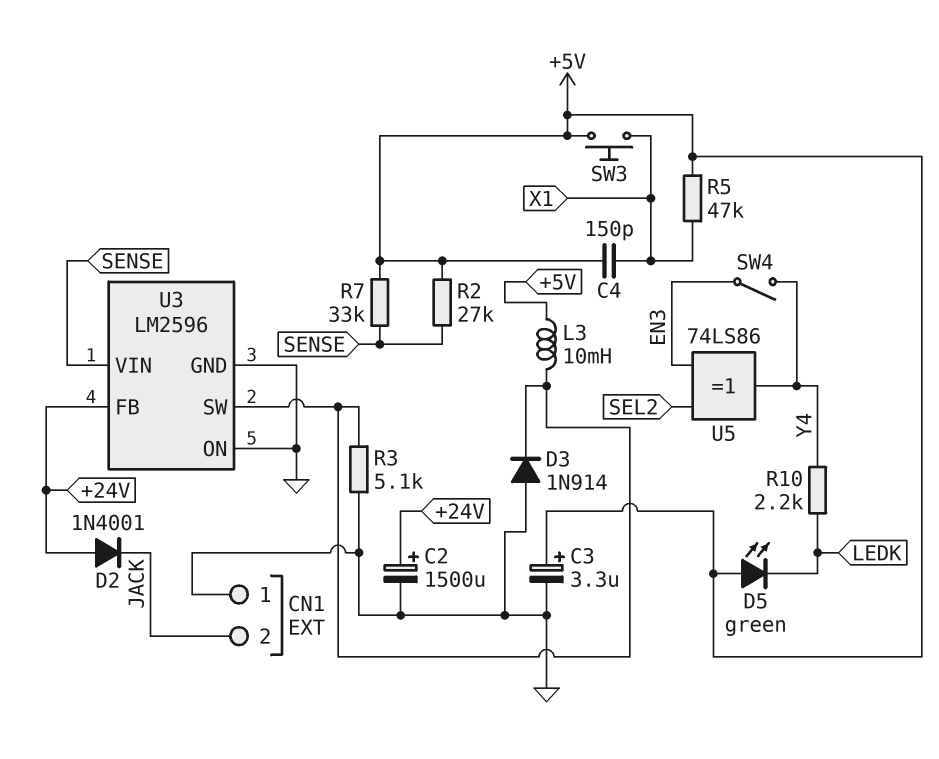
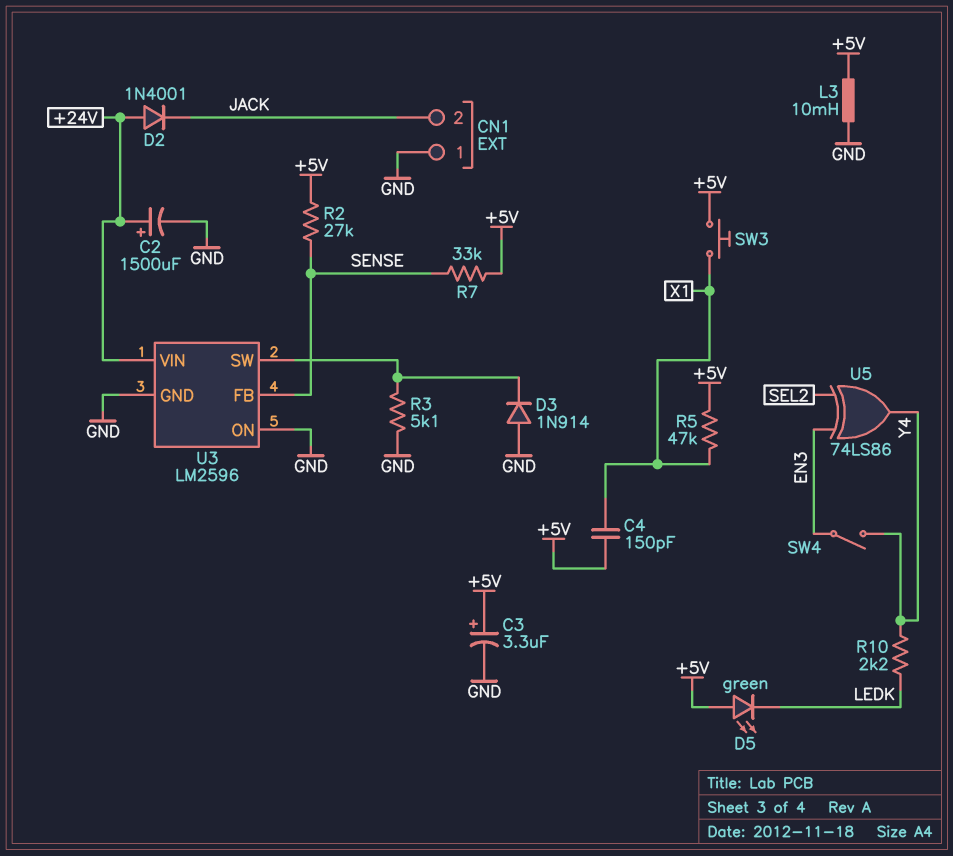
L3: 10mH (+5V, U3/SW) -> 10mH (+5V, GND)
U3 pin FB: +24V -> SENSE
U3 pin VIN: SENSE -> +24V

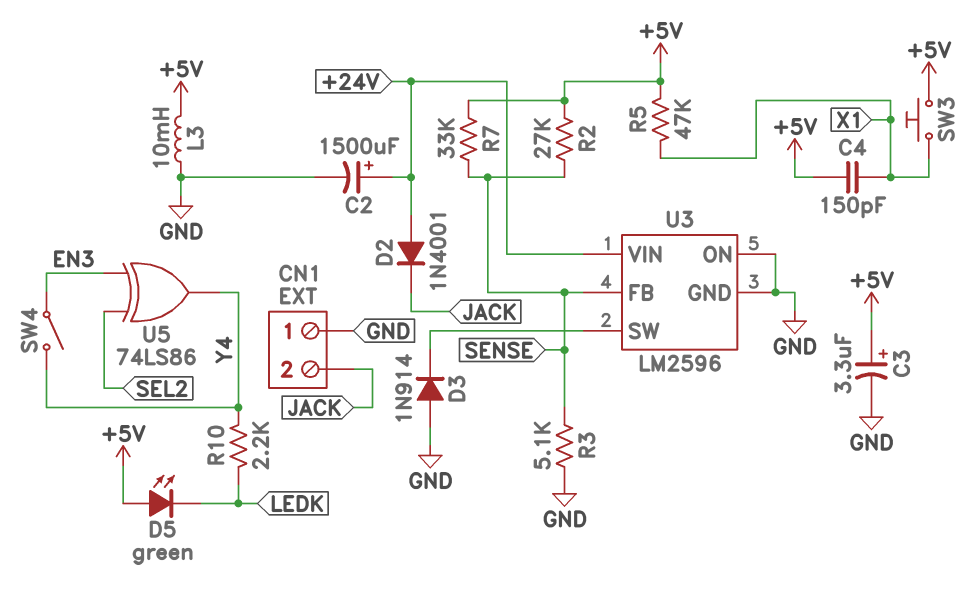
R3: 5.1k (GND, U3/SW) -> 5.1k (GND, SENSE)

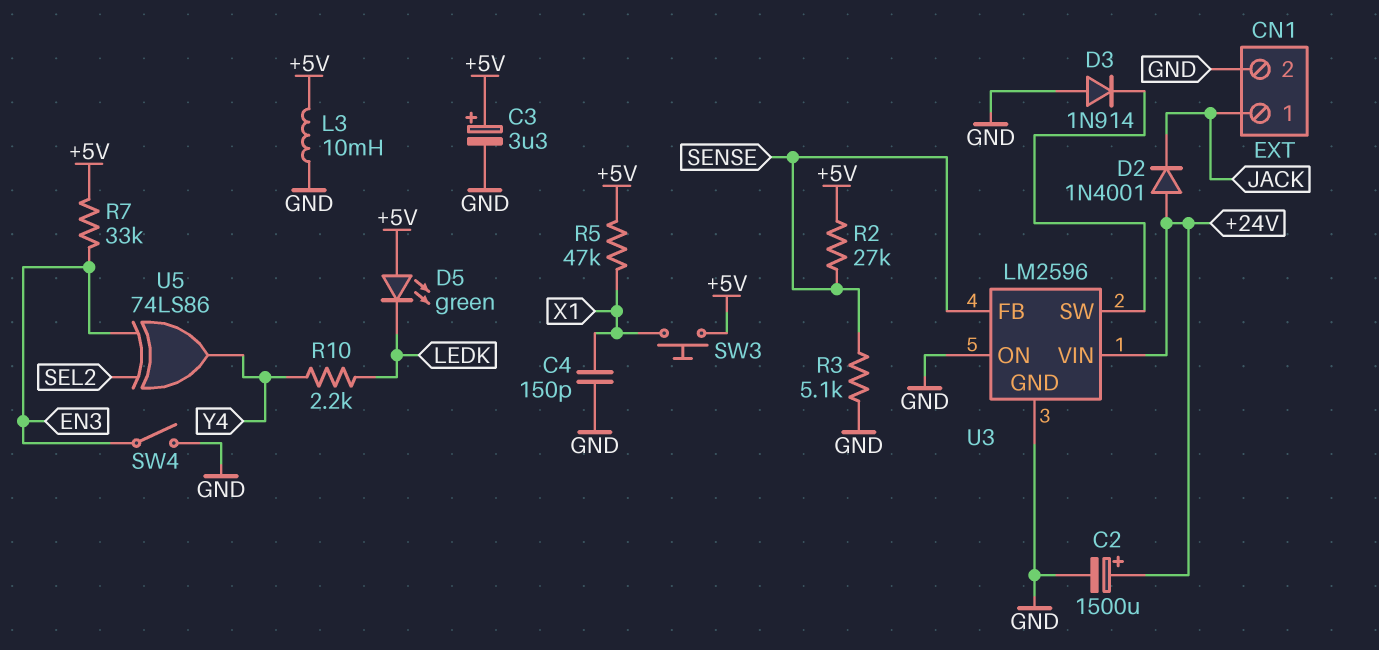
C4: 150pF (+5V, X1) -> 150pF (GND, X1)
CN1 pin 1: GND -> JACK
CN1 pin 2: JACK -> GND
R7: 33k (+5V, SENSE) -> 33k (+5V, EN3)
SW4: switch (EN3, Y4) -> switch (EN3, GND)

